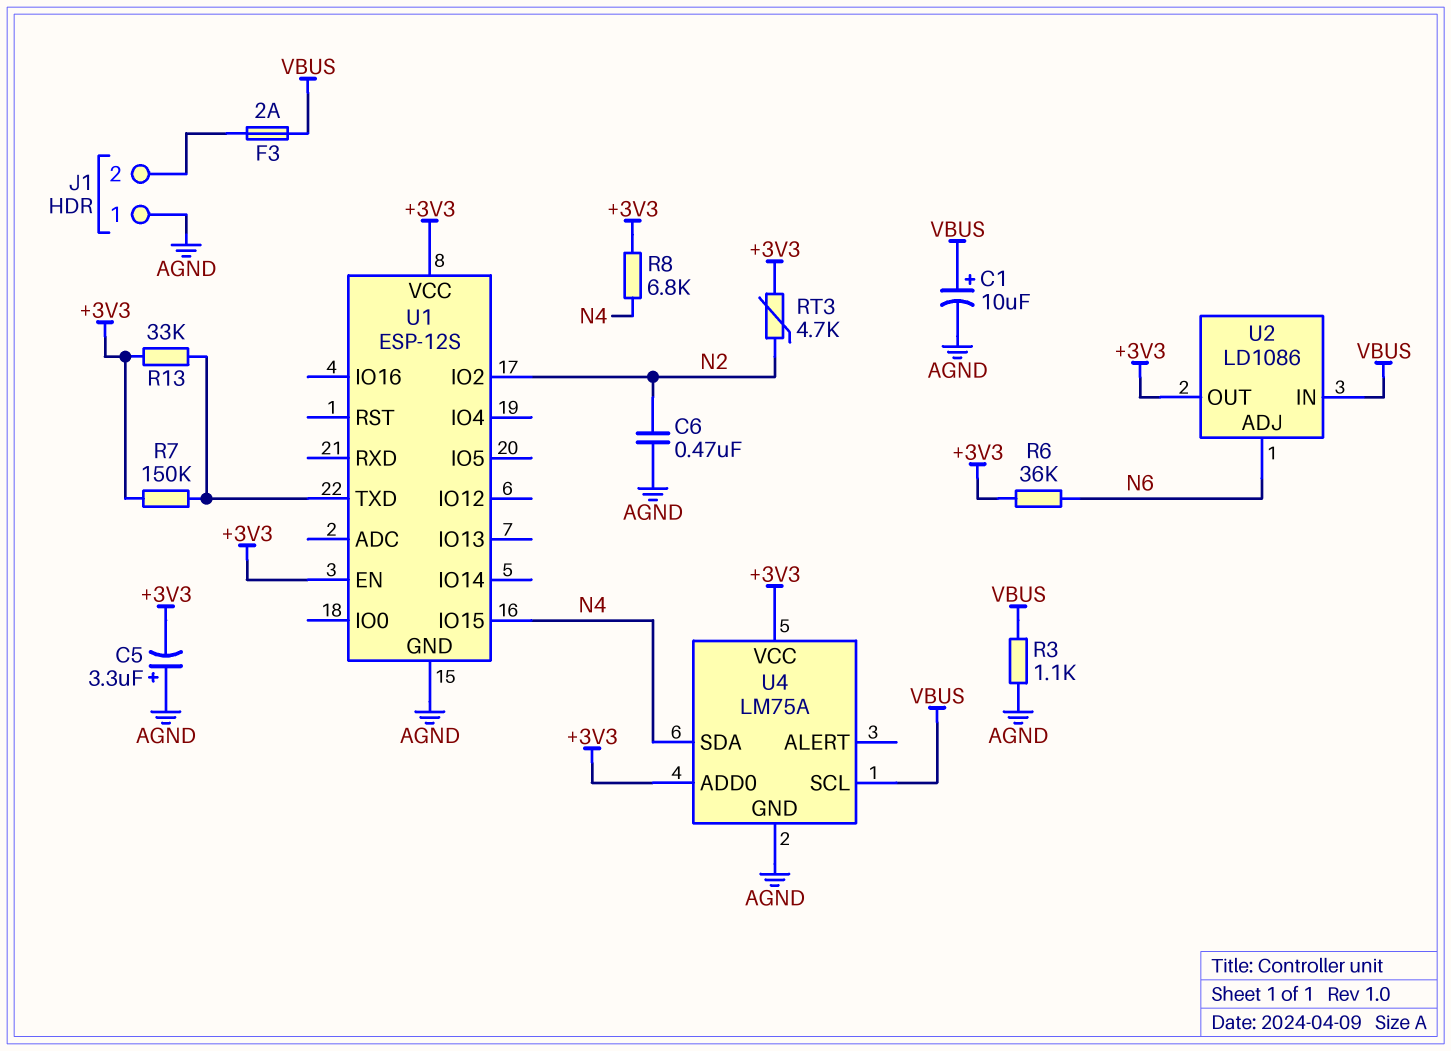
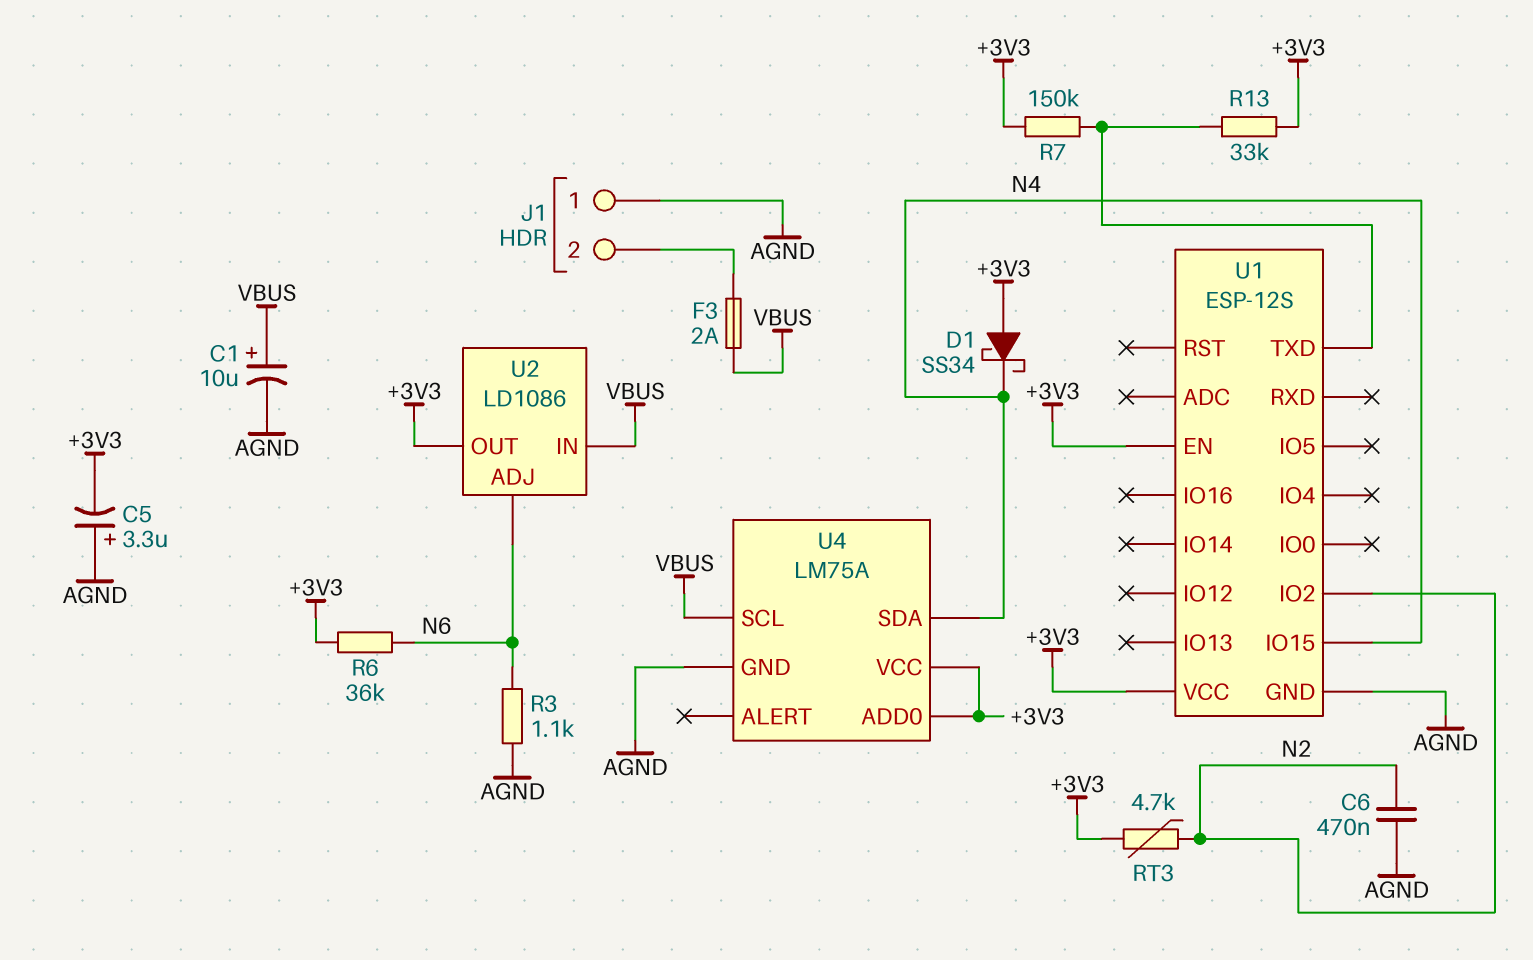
D1: none -> schottky SS34 (A +3V3, K N4)
R3: 1.1k (AGND, VBUS) -> 1.1k (AGND, N6)
R8: 6.8k (+3V3, N4) -> none

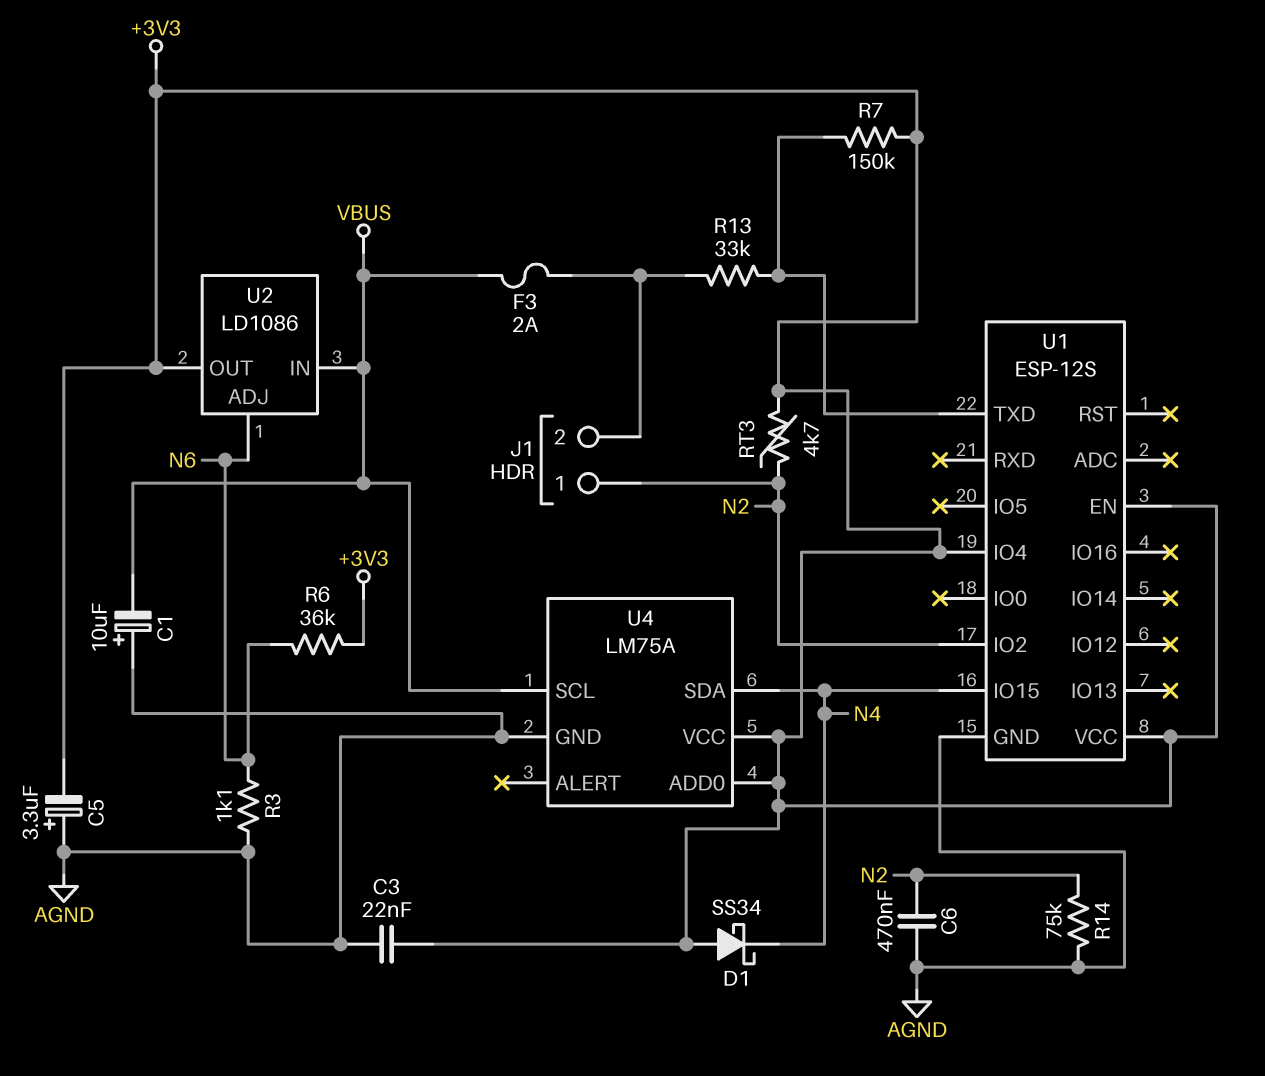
C1: 10uF (plus VBUS, minus AGND) -> 10uF (plus AGND, minus VBUS)
C3: none -> 22nF (+3V3, AGND)
J1 pin 1: AGND -> N2
R13: 33k (+3V3, U1/TXD) -> 33k (J1/2, U1/TXD)
R14: none -> 75k (AGND, N2)
U1 pin IO4: none -> +3V3

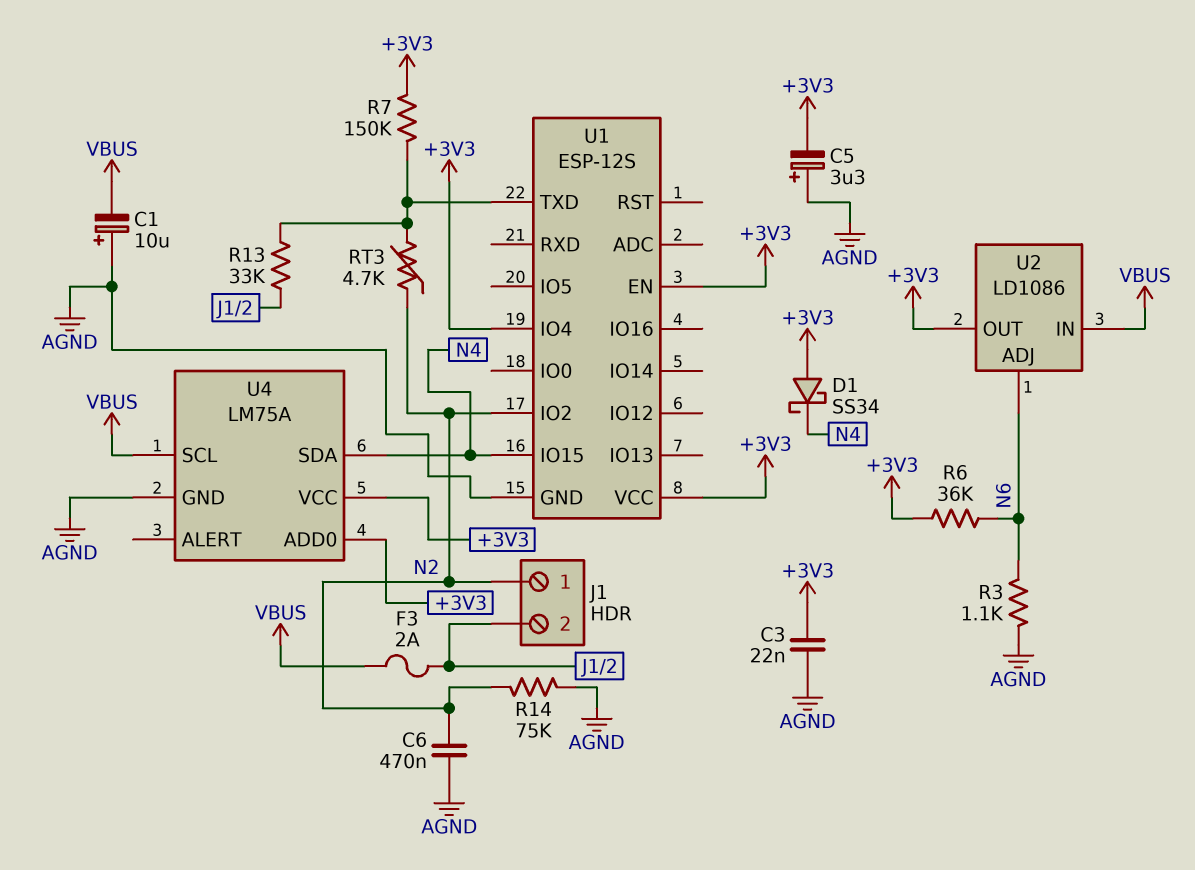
RT3: 4.7k (+3V3, N2) -> 4.7k (N2, U1/TXD)

